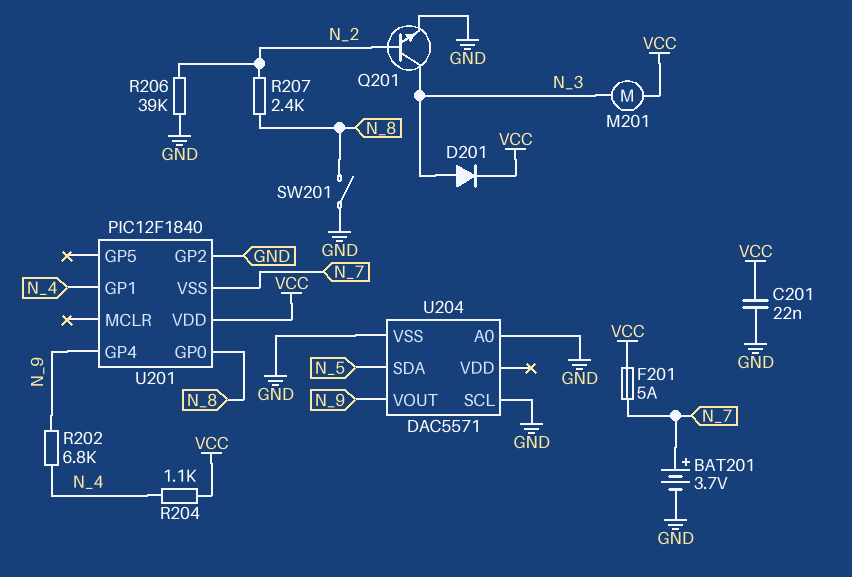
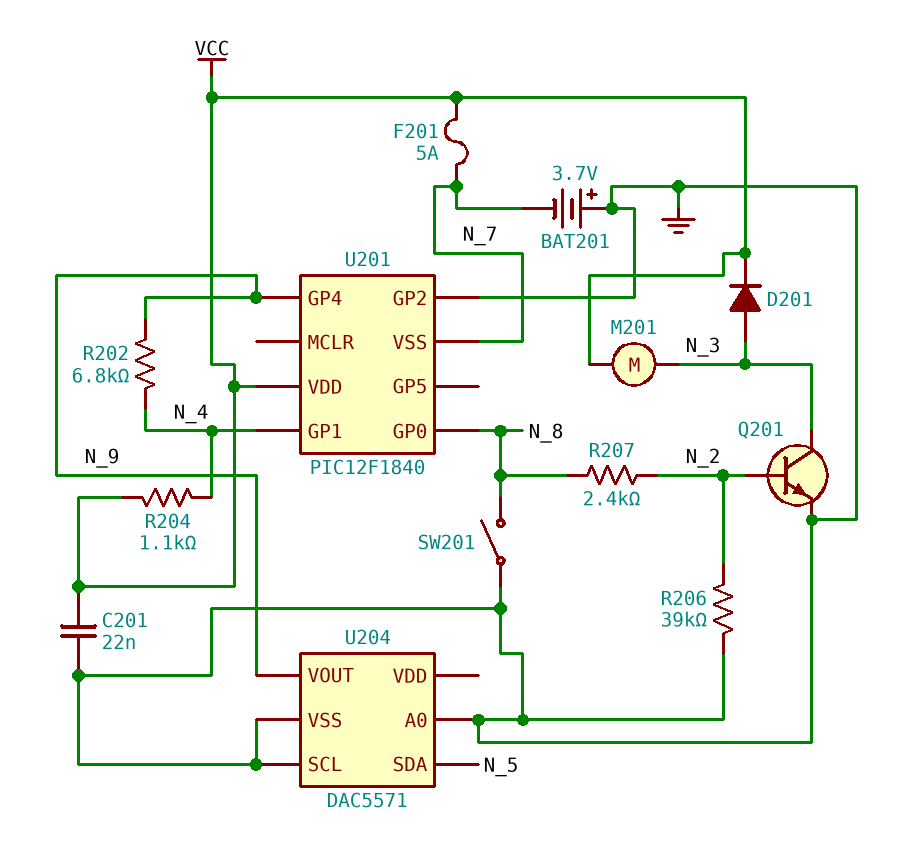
BAT201: 3.7V (plus N_7, minus GND) -> 3.7V (plus GND, minus N_7)

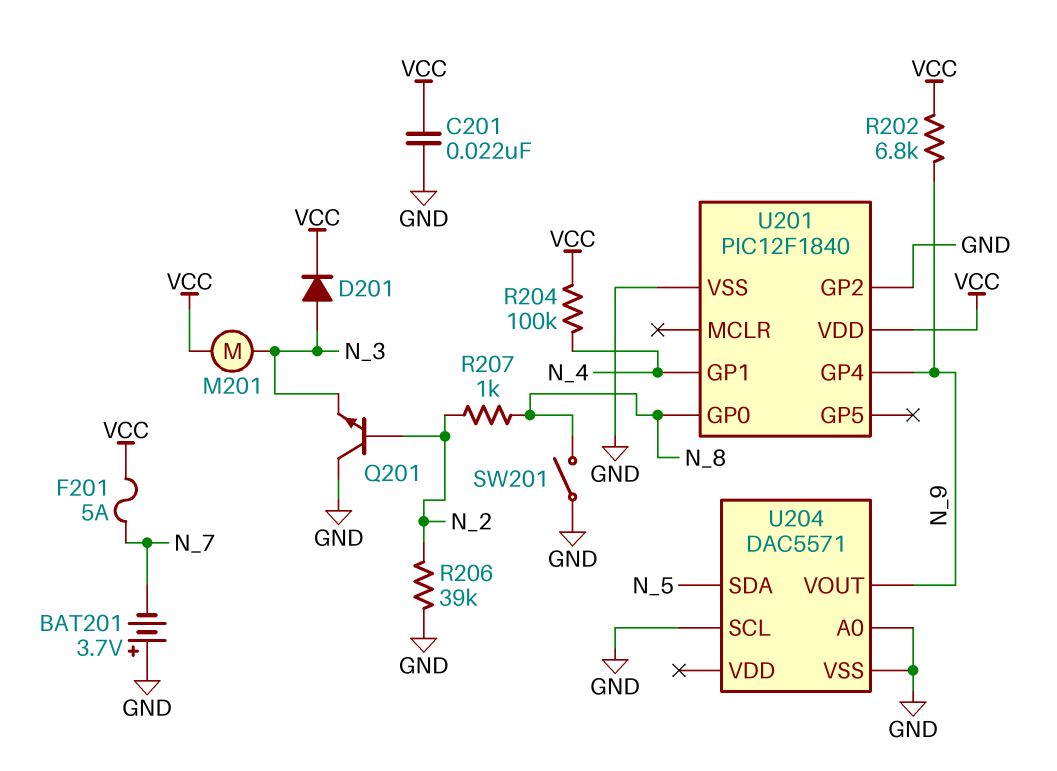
Q201: NPN (B N_2, C N_3, E GND) -> NPN (B N_2, C GND, E N_3)
R202: 6.8k (N_4, N_9) -> 6.8k (N_9, VCC)
R204: 1.1k (N_4, VCC) -> 100k (N_4, VCC)
R207: 2.4k (N_2, N_8) -> 1k (N_2, N_8)
U201 pin VSS: N_7 -> GND

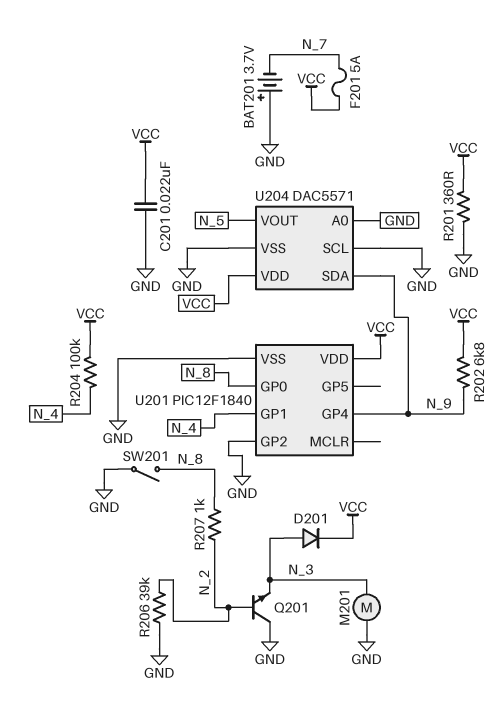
M201: motor (N_3, VCC) -> motor (GND, N_3)
R201: none -> 360 (GND, VCC)
U204 pin SDA: N_5 -> N_9
U204 pin VDD: none -> VCC
U204 pin VOUT: N_9 -> N_5

